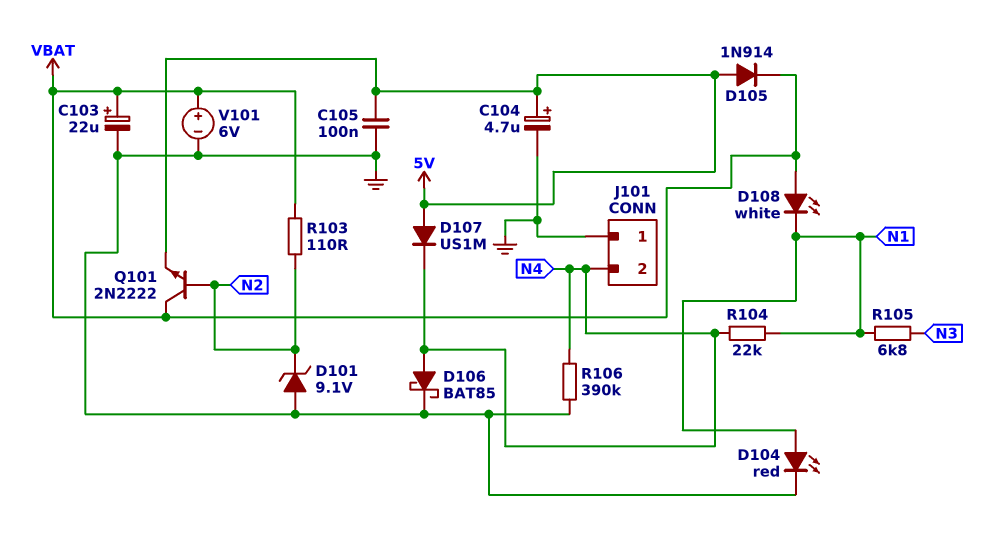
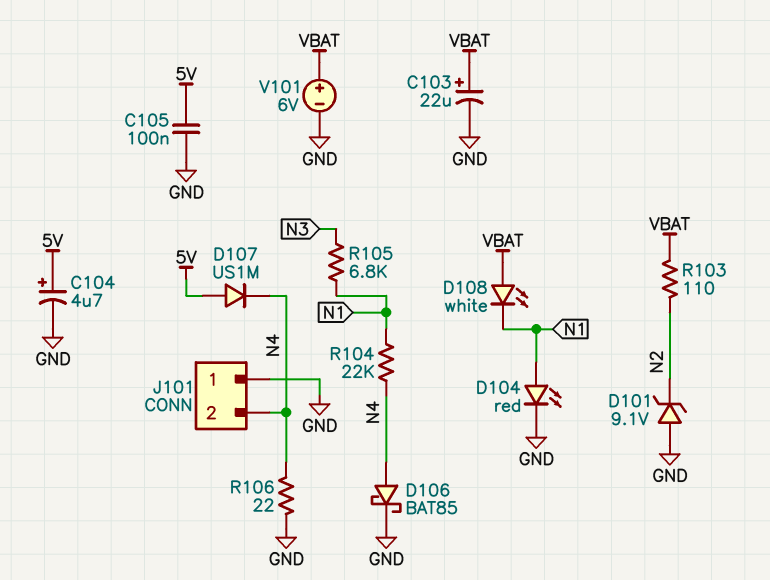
D105: diode 1N914 (A 5V, K VBAT) -> none
Q101: NPN 2N2222 (B N2, C VBAT, E 5V) -> none
R106: 390k (GND, N4) -> 22 (GND, N4)

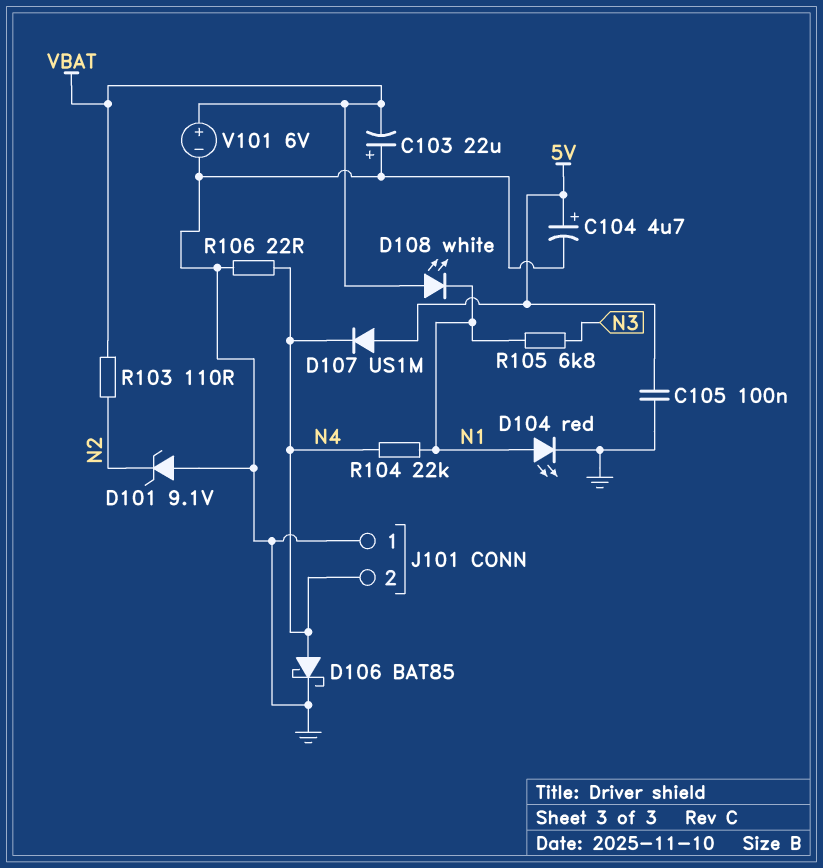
C103: 22uF (plus VBAT, minus GND) -> 22uF (plus GND, minus VBAT)

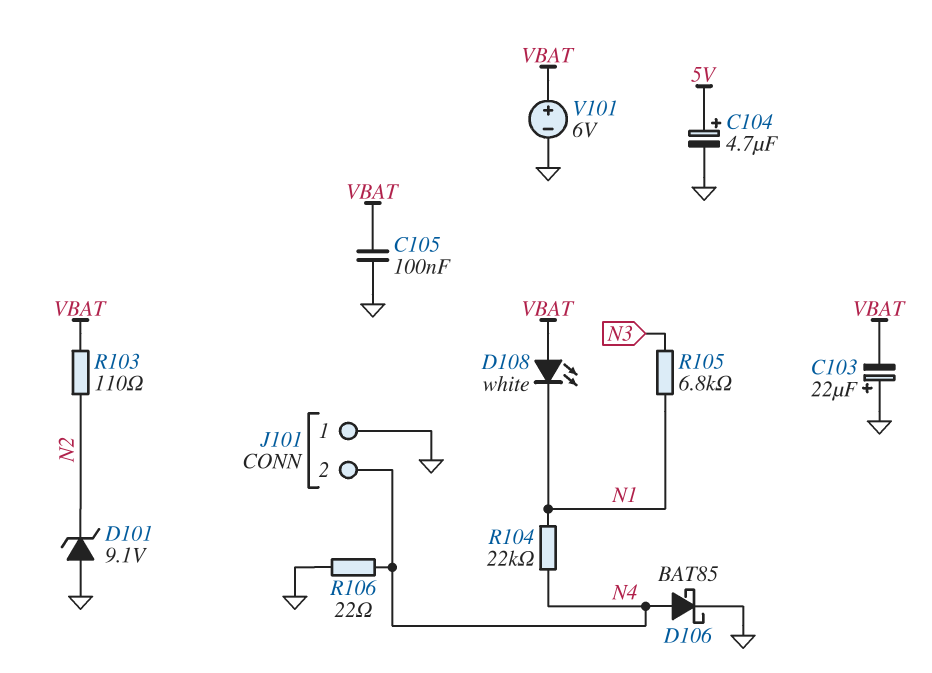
C105: 100nF (5V, GND) -> 100nF (GND, VBAT)
D104: LED red (A N1, K GND) -> none
D107: diode US1M (A 5V, K N4) -> none

